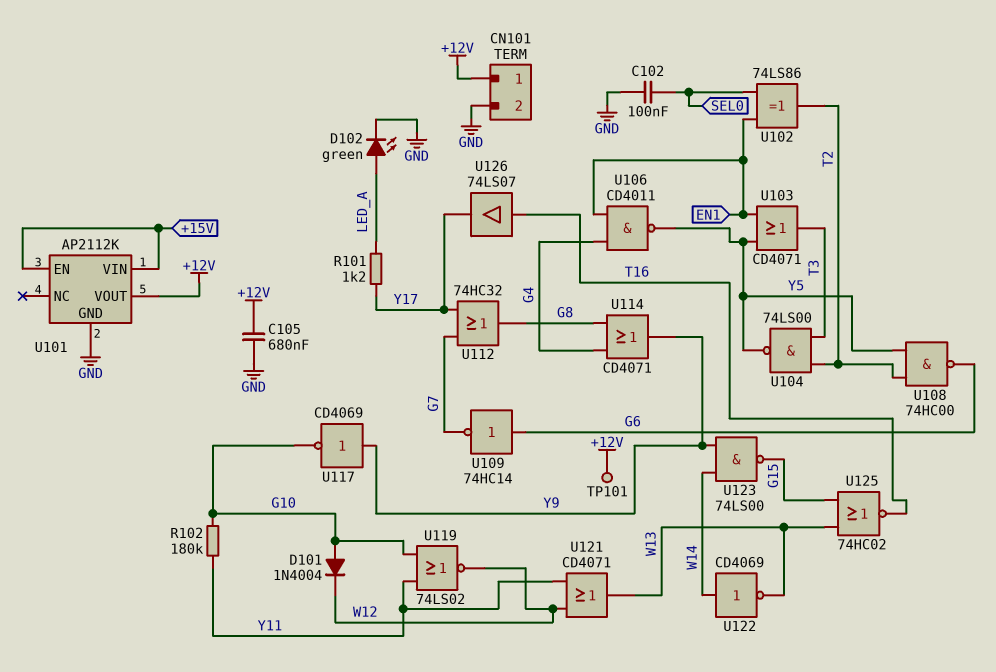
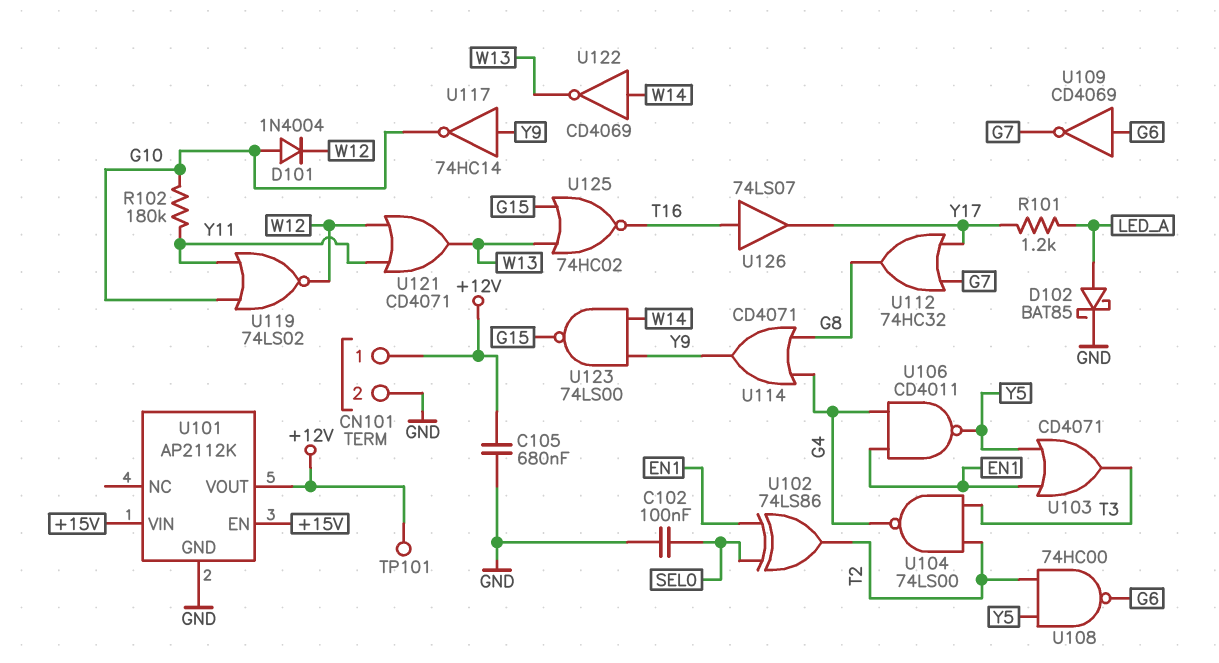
D102: LED green (A LED_A, K GND) -> schottky BAT85 (A LED_A, K GND)
U104: NAND 74LS00 (in T2, in T3, out Y5) -> NAND 74LS00 (in T2, in T3, out G4)
U109: NOT 74HC14 (in G6, out G7) -> NOT CD4069 (in G6, out G7)
U117: NOT CD4069 (in Y9, out G10) -> NOT 74HC14 (in Y9, out G10)

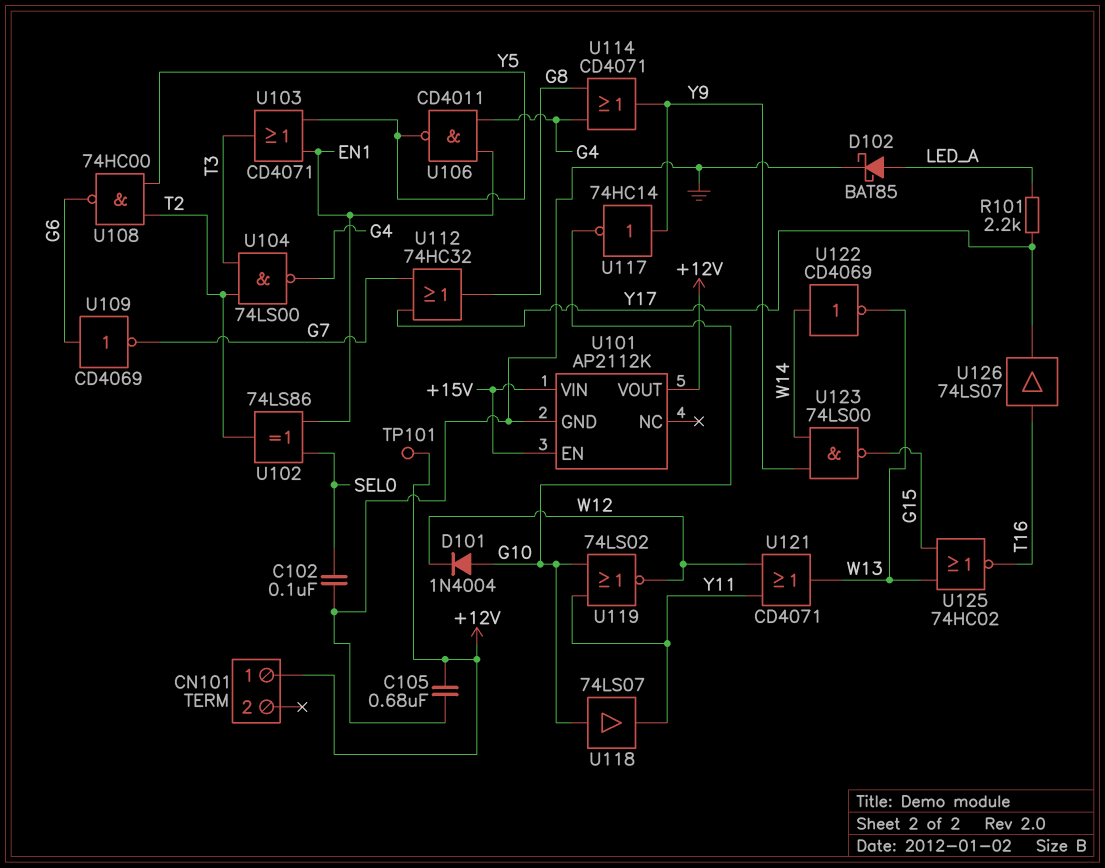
CN101 pin 2: GND -> none
R101: 1.2k (LED_A, Y17) -> 2.2k (LED_A, Y17)
R102: 180k (G10, Y11) -> none
U118: none -> buffer 74LS07 (in G10, out Y11)

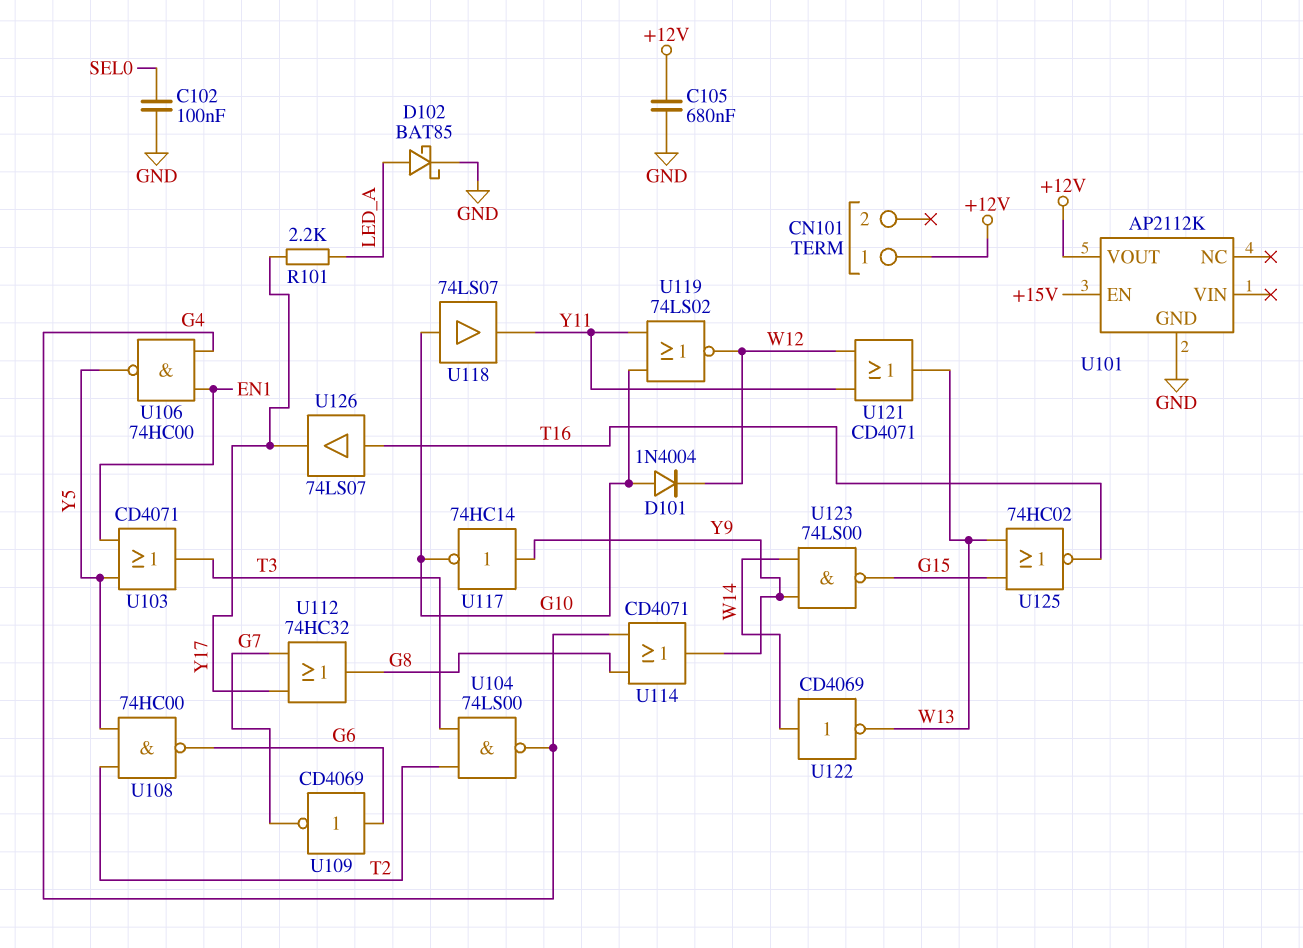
TP101: test point (+12V) -> none
U101 pin VIN: +15V -> none
U102: XOR 74LS86 (in EN1, in SEL0, out T2) -> none
U106: NAND CD4011 (in EN1, in G4, out Y5) -> NAND 74HC00 (in EN1, in G4, out Y5)

